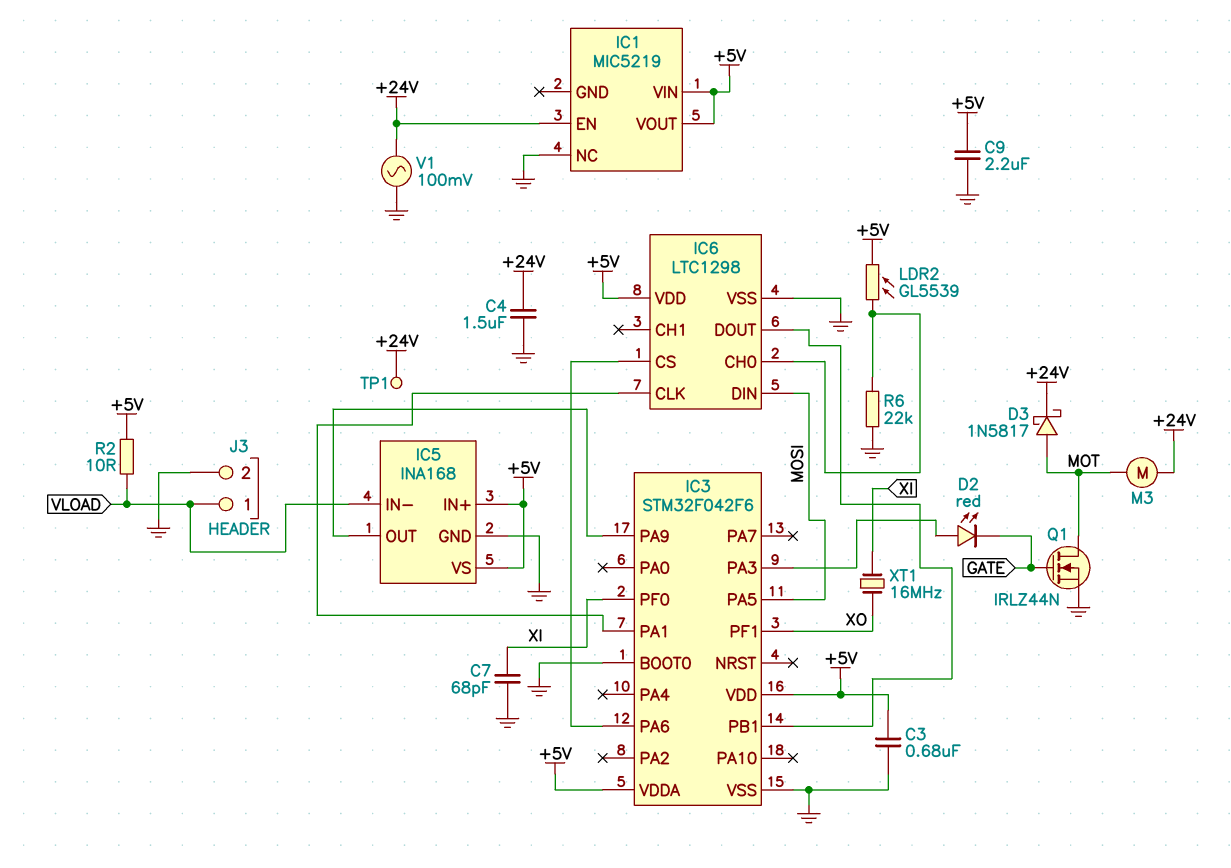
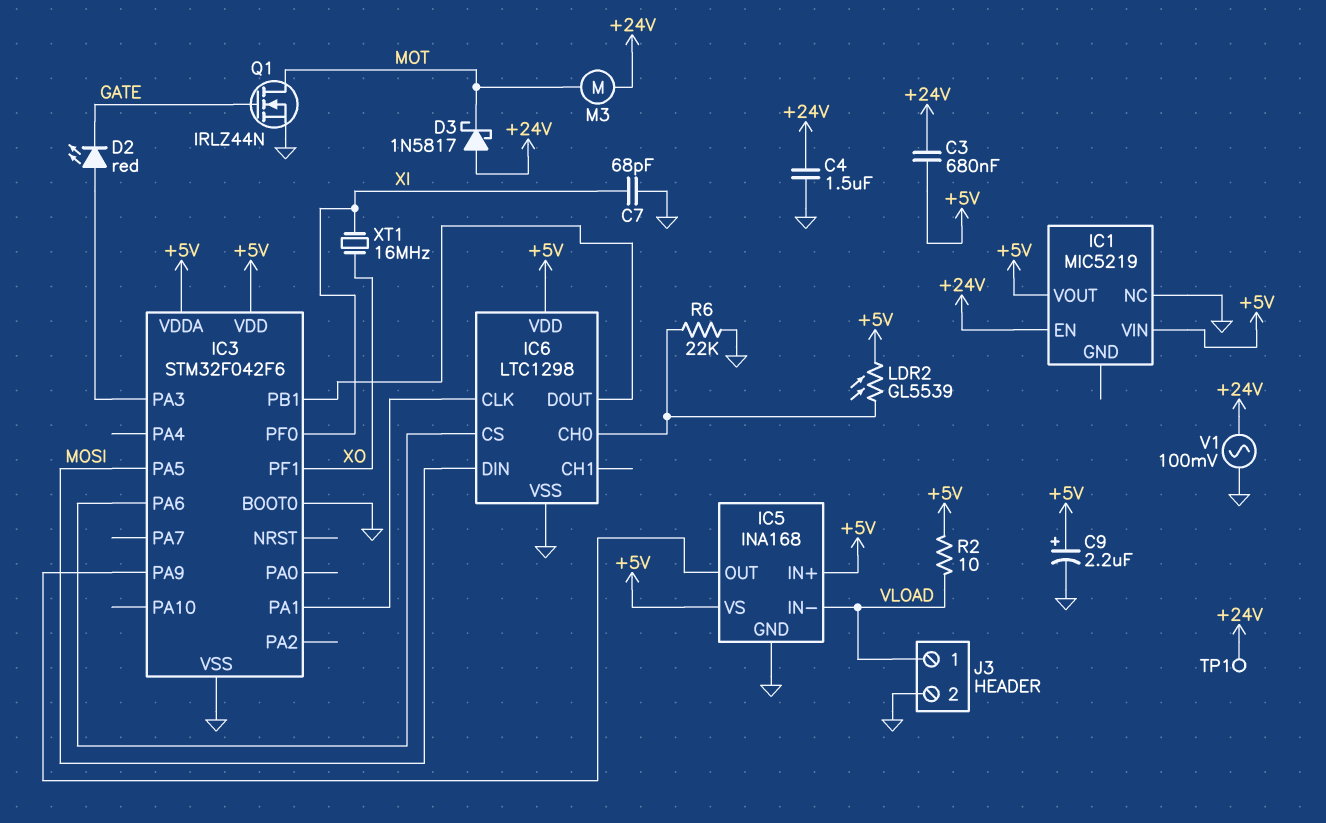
C3: 680nF (+5V, GND) -> 680nF (+5V, +24V)
C9: 2.2uF (+5V, GND) -> 2.2uF (plus +5V, minus GND)
D3: schottky 1N5817 (A MOT, K +24V) -> schottky 1N5817 (A +24V, K MOT)

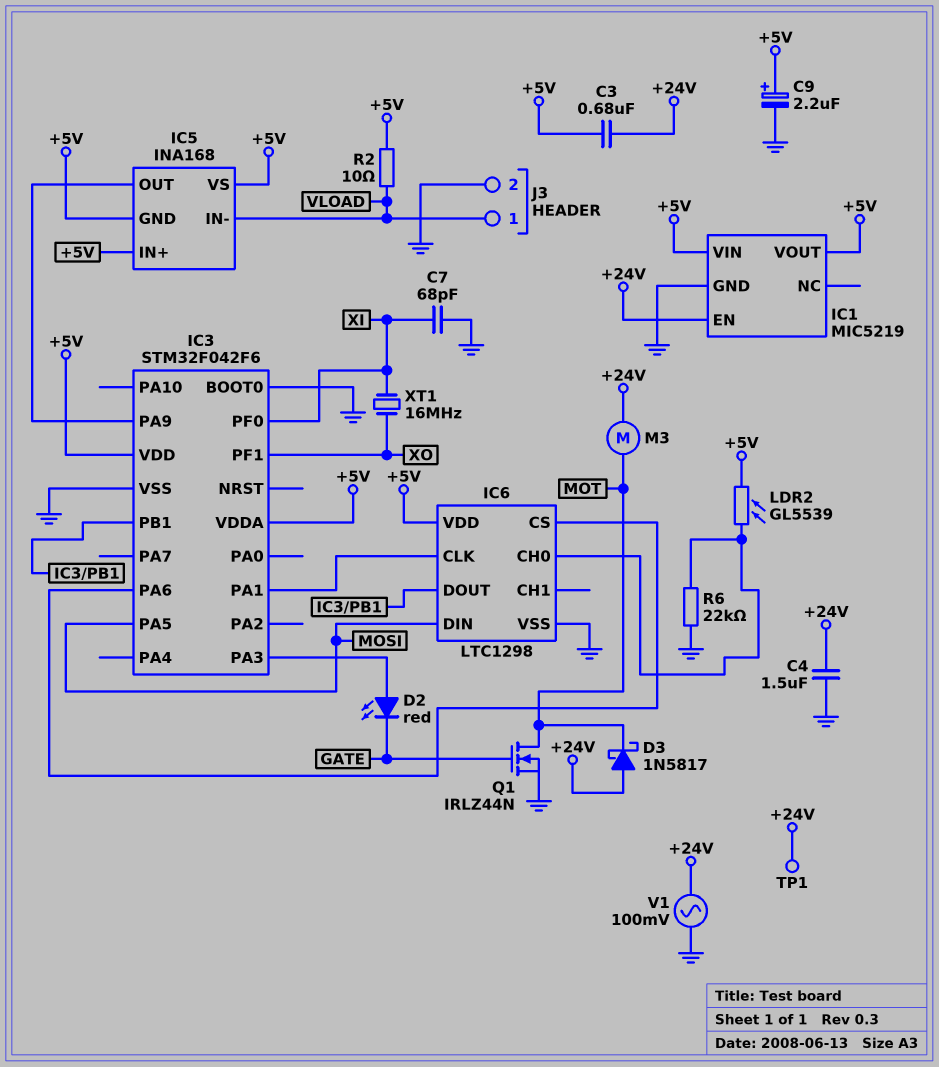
IC1 pin GND: none -> GND
IC1 pin NC: GND -> none
IC5 pin GND: GND -> +5V

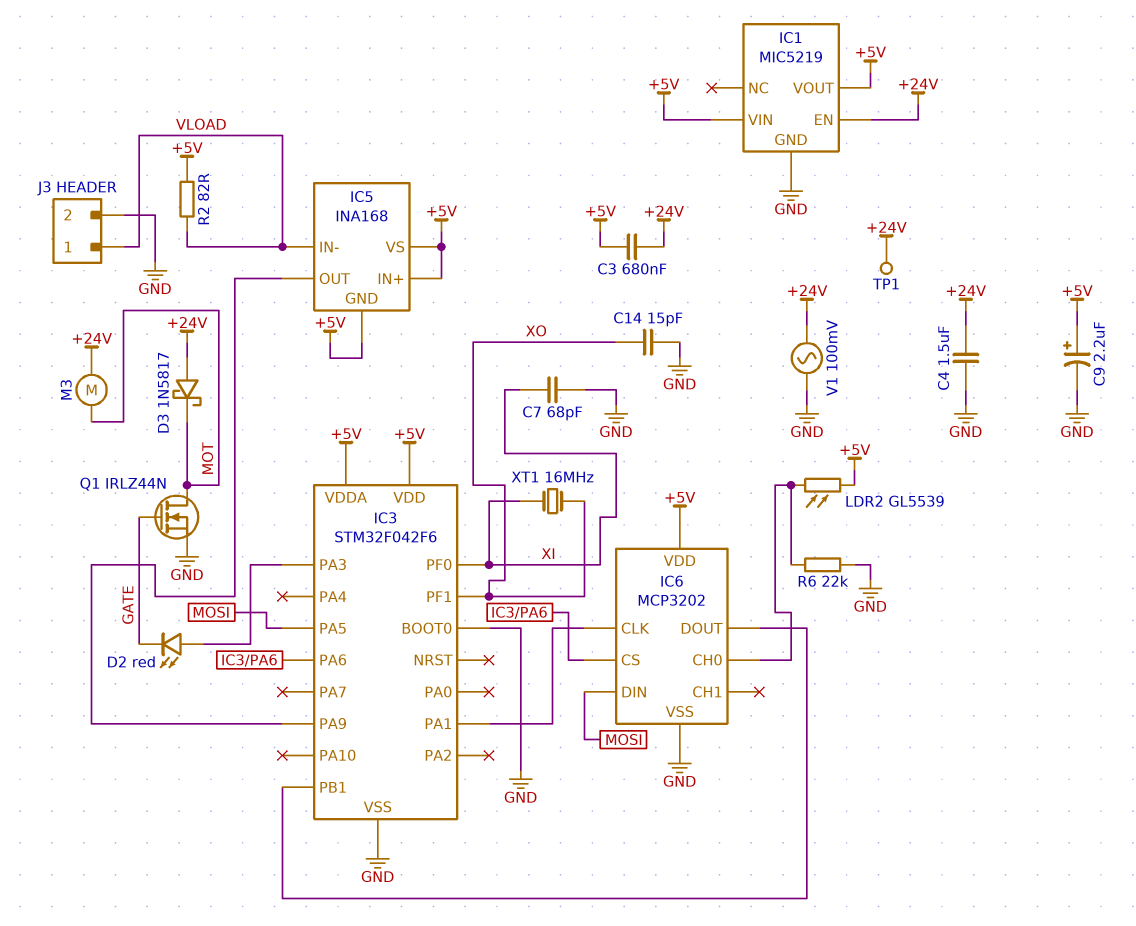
C14: none -> 15pF (GND, XO)
IC6: LTC1298 -> MCP3202
R2: 10 (+5V, VLOAD) -> 82 (+5V, VLOAD)

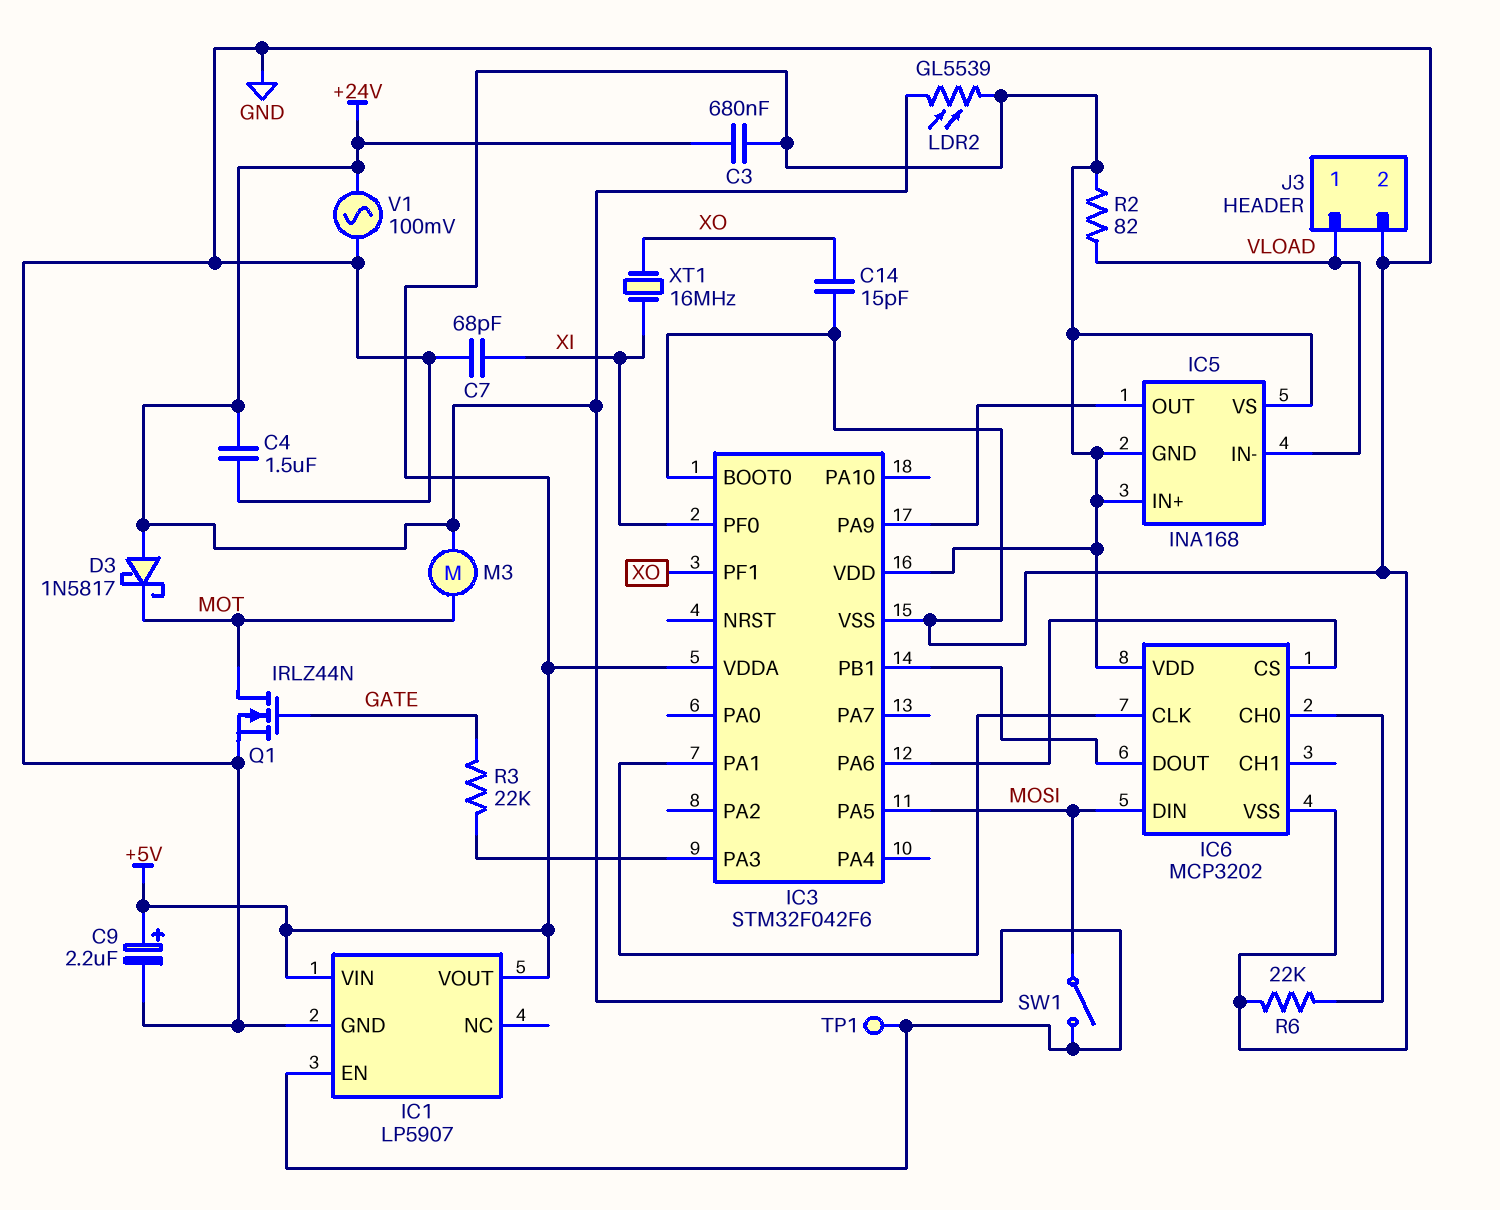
D2: LED red (A IC3/PA3, K GATE) -> none
IC1: MIC5219 -> LP5907
LDR2: GL5539 (+5V, IC6/CH0) -> GL5539 (+5V, +24V)
R3: none -> 22k (GATE, IC3/PA3)
SW1: none -> switch (+24V, MOSI)

